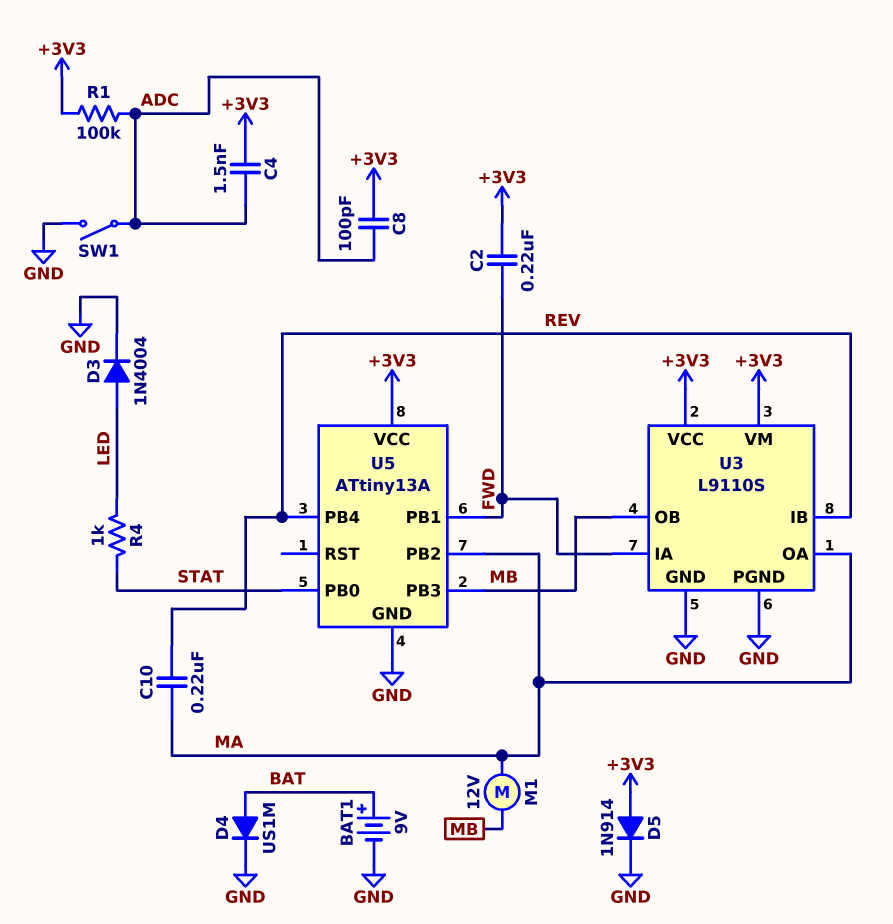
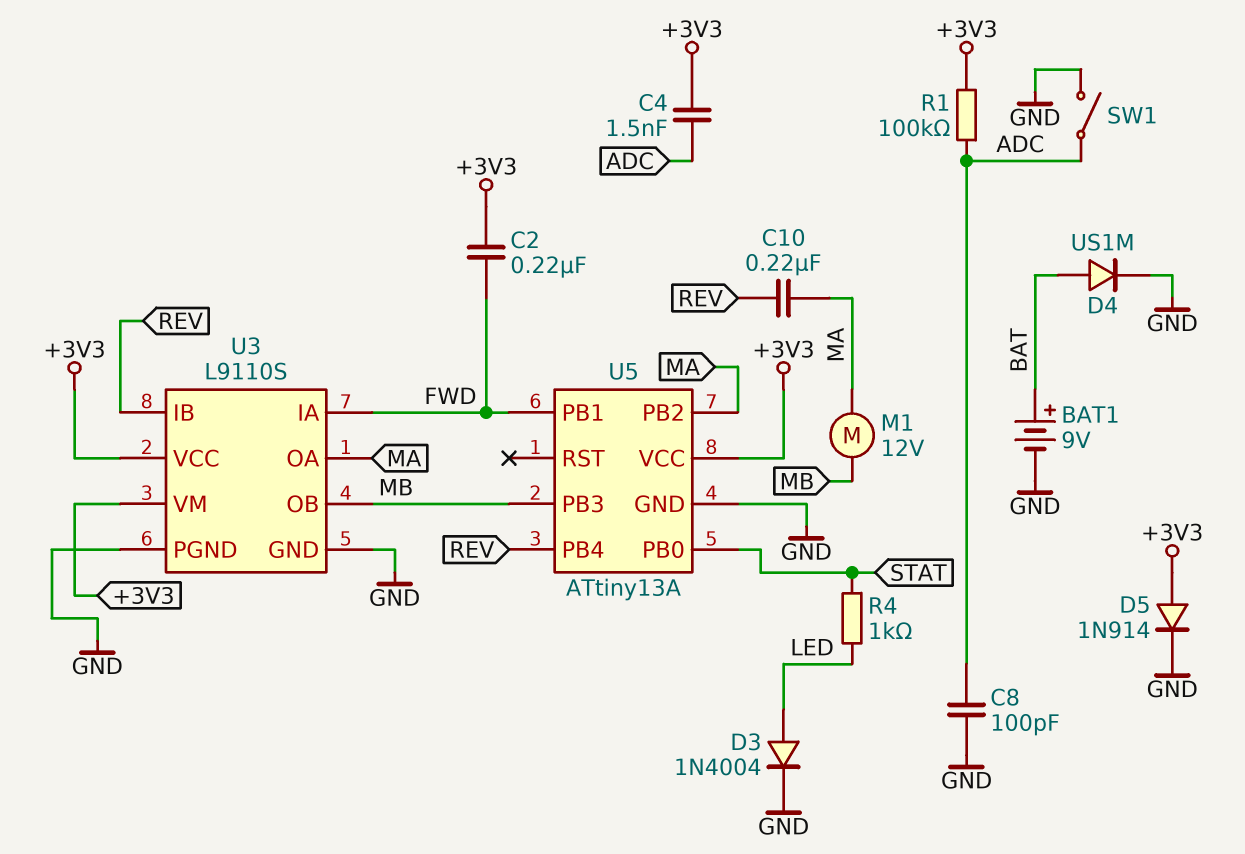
C8: 100pF (+3V3, ADC) -> 100pF (ADC, GND)

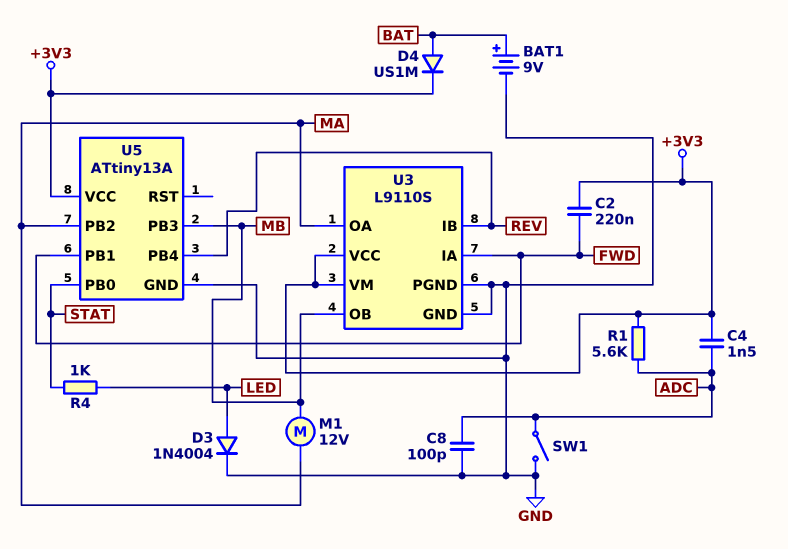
C10: 220nF (MA, REV) -> none
D4: diode US1M (A BAT, K GND) -> diode US1M (A BAT, K +3V3)
D5: diode 1N914 (A +3V3, K GND) -> none
R1: 100k (+3V3, ADC) -> 5.6k (+3V3, ADC)

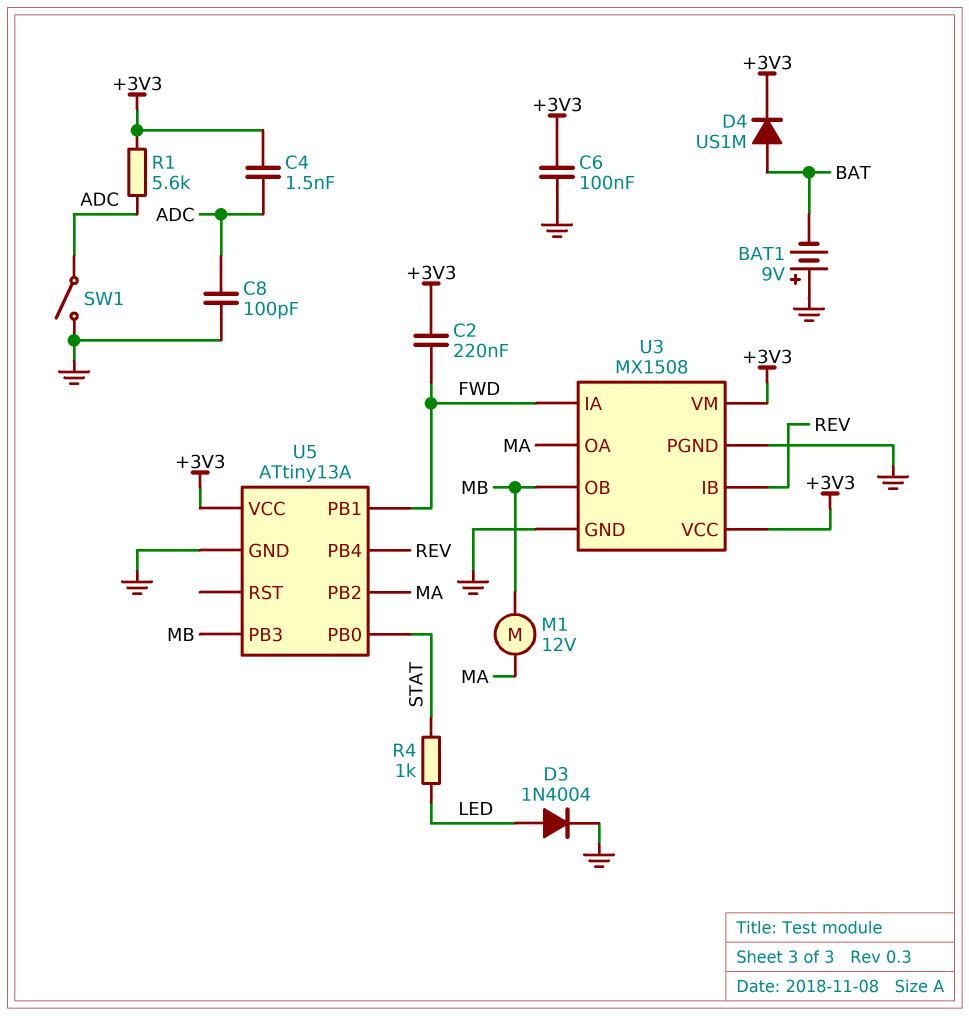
BAT1: 9V (plus BAT, minus GND) -> 9V (plus GND, minus BAT)
C6: none -> 100nF (+3V3, GND)
U3: L9110S -> MX1508

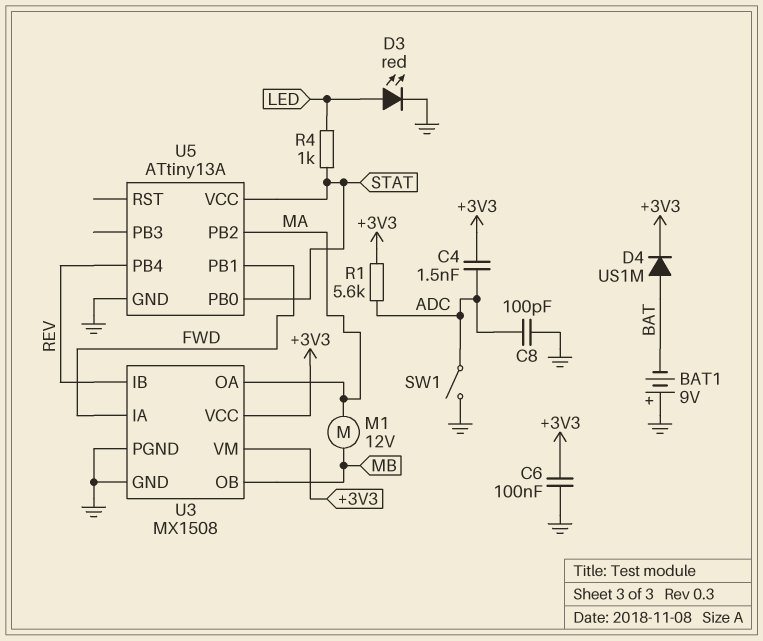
C2: 220nF (+3V3, FWD) -> none
D3: diode 1N4004 (A LED, K GND) -> LED red (A LED, K GND)
U5 pin PB3: MB -> none
U5 pin VCC: +3V3 -> STAT

